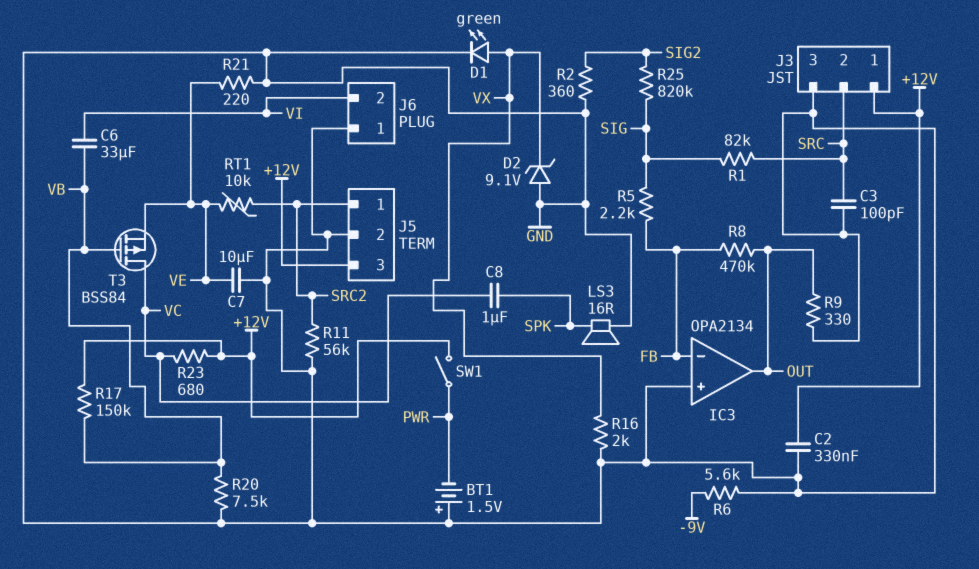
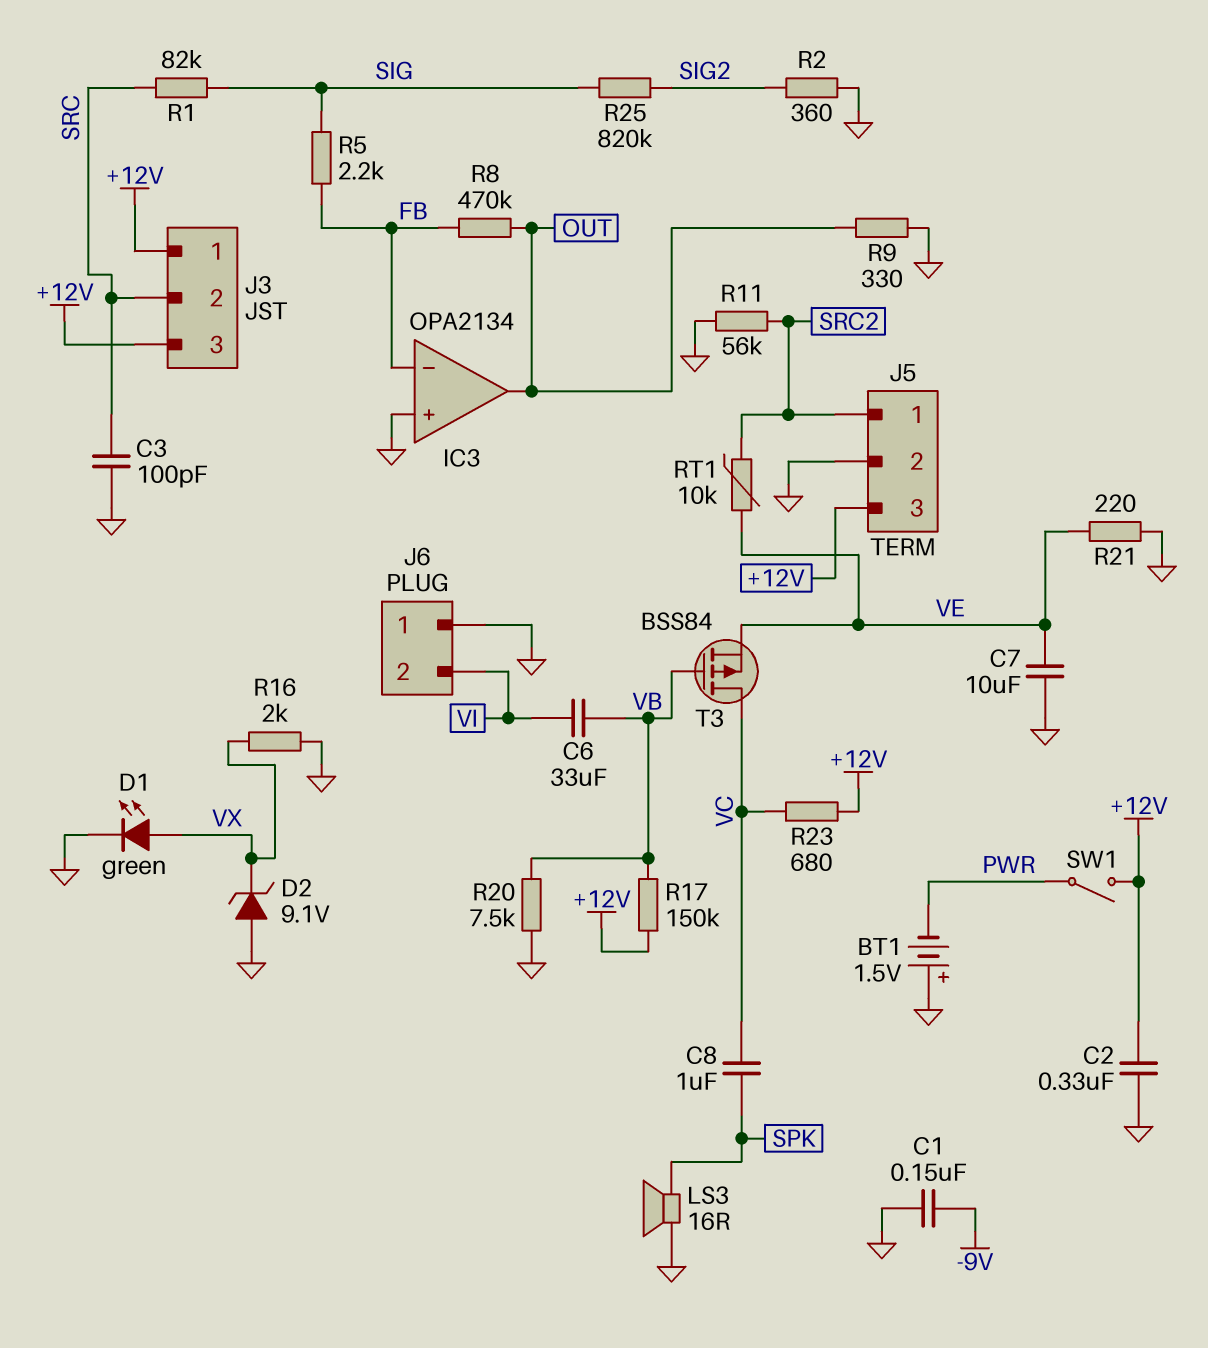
C1: none -> 150nF (-9V, GND)
J3 pin 3: GND -> +12V
R6: 5.6k (-9V, GND) -> none

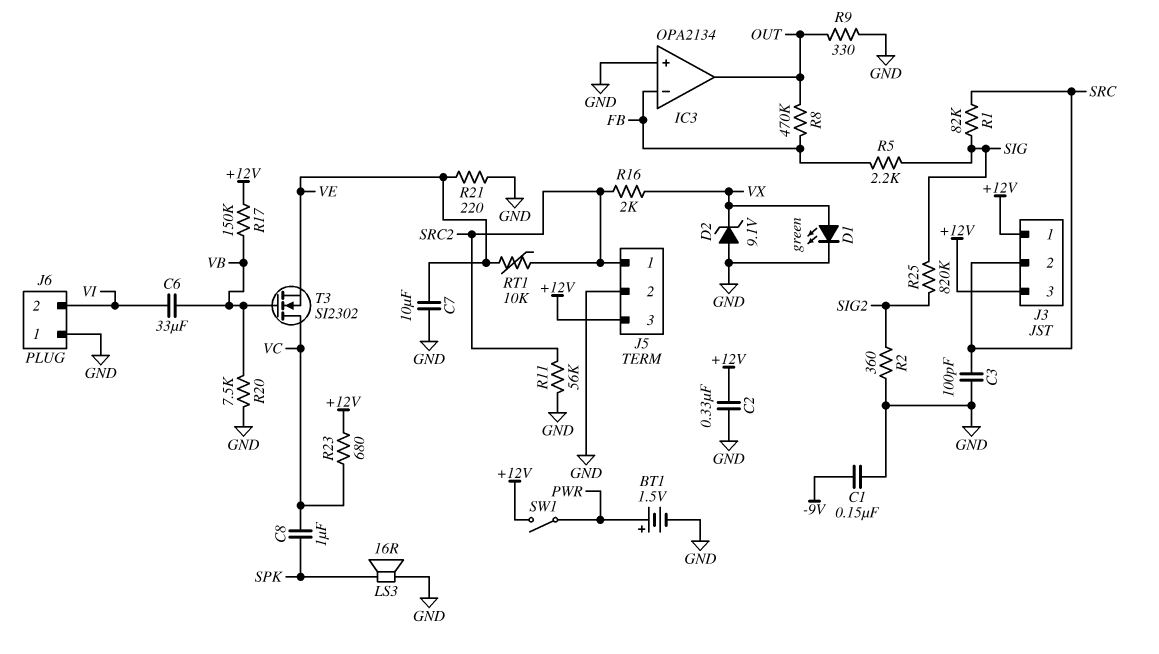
BT1: 1.5V (plus GND, minus PWR) -> 1.5V (plus PWR, minus GND)
R16: 2k (GND, VX) -> 2k (SRC2, VX)
T3: PMOS BSS84 (G VB, D VC, S VE) -> NMOS SI2302 (G VB, D VC, S VE)

